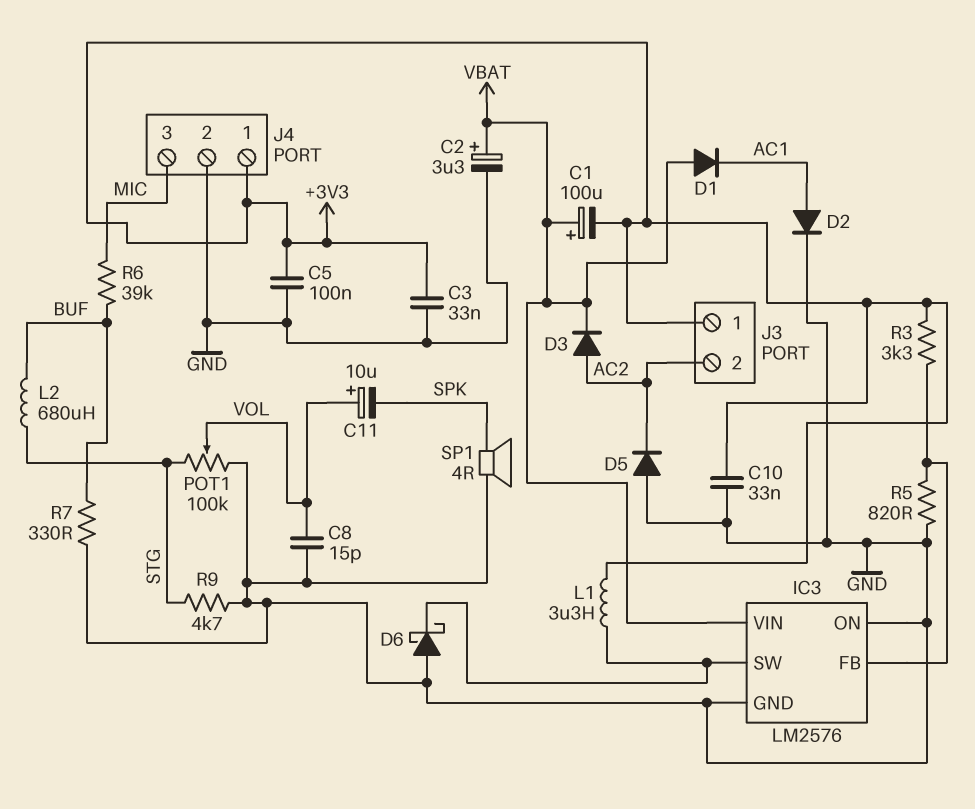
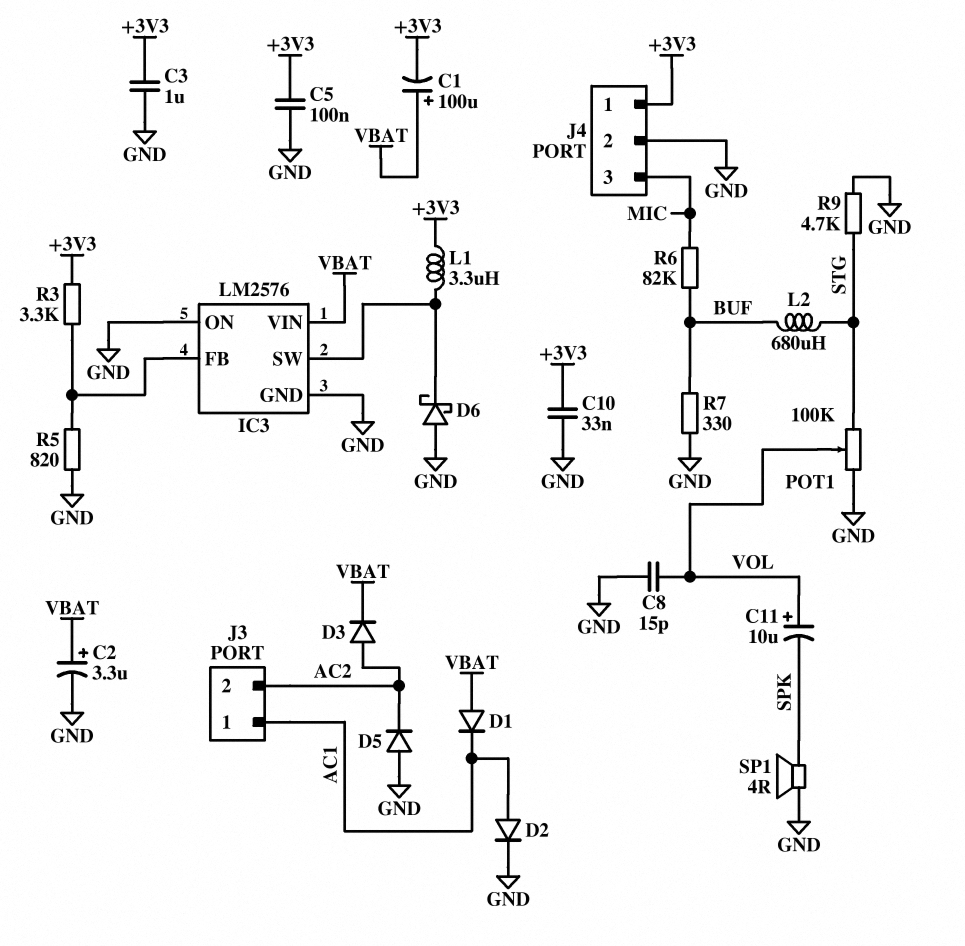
C3: 33nF (+3V3, GND) -> 1uF (+3V3, GND)
J3 pin 1: +3V3 -> AC1
R6: 39k (BUF, MIC) -> 82k (BUF, MIC)

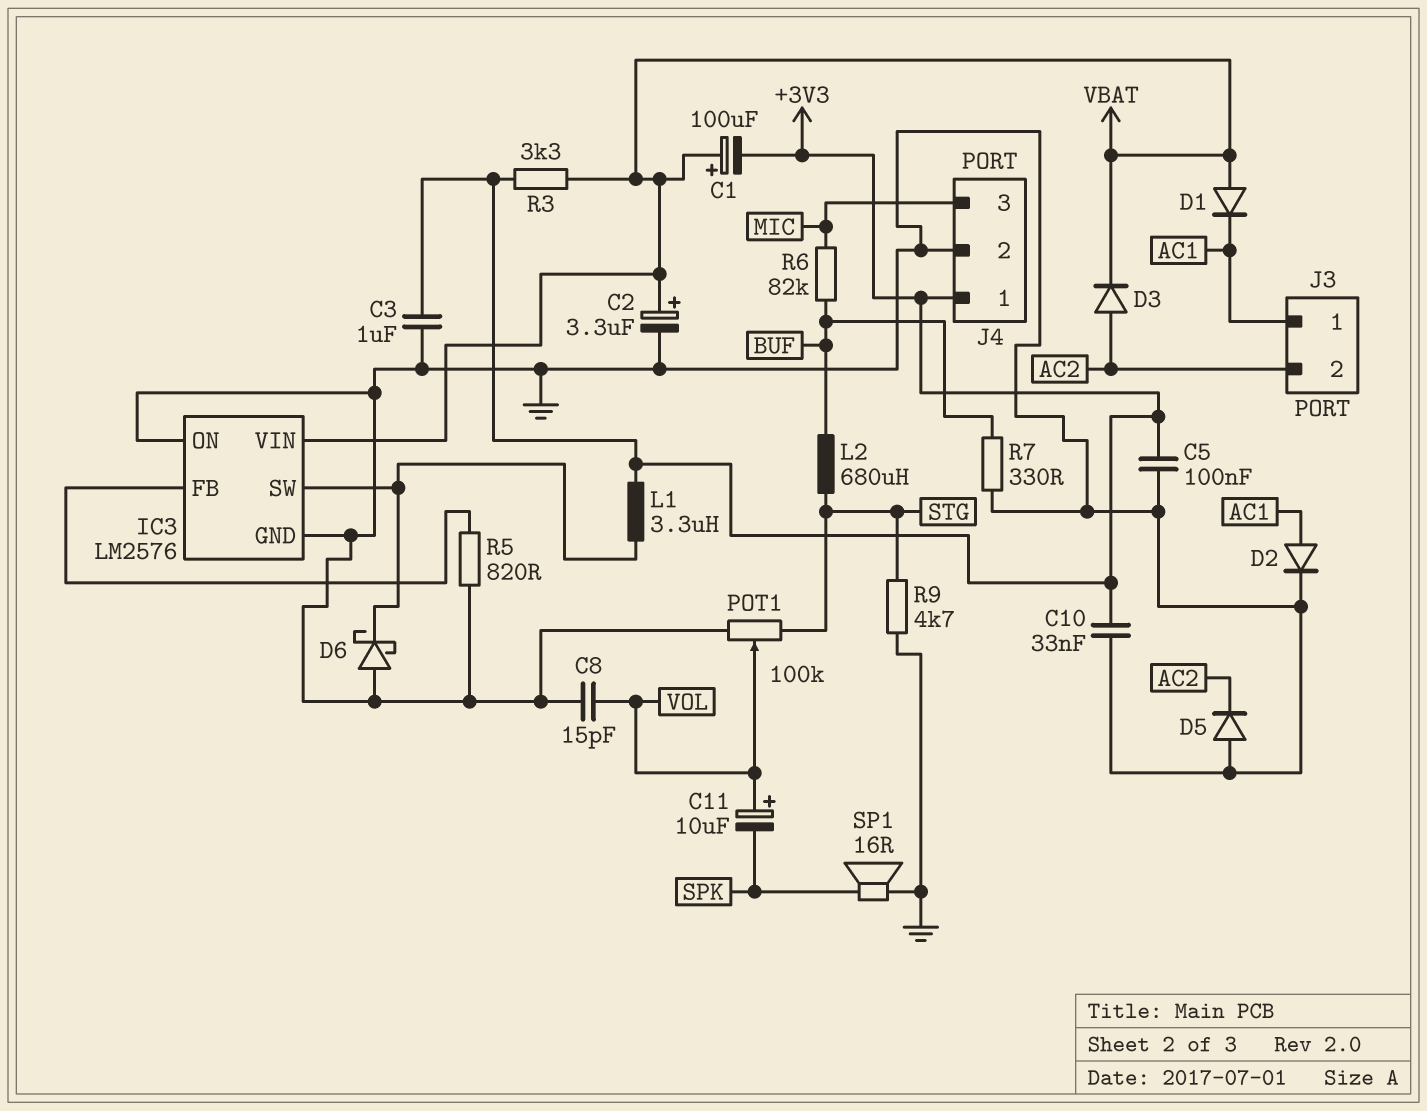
R3: 3.3k (+3V3, IC3/FB) -> 3.3k (+3V3, VBAT)
SP1: speaker 4R (GND, SPK) -> speaker 16R (GND, SPK)

